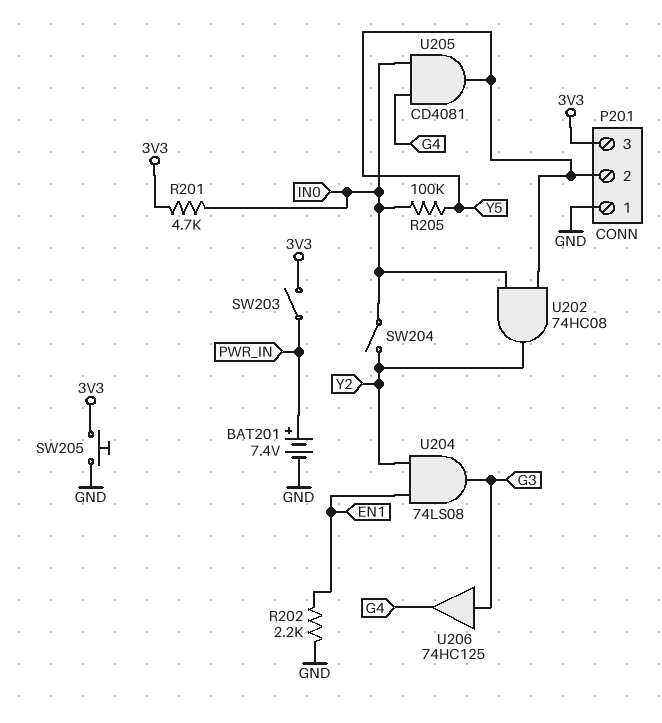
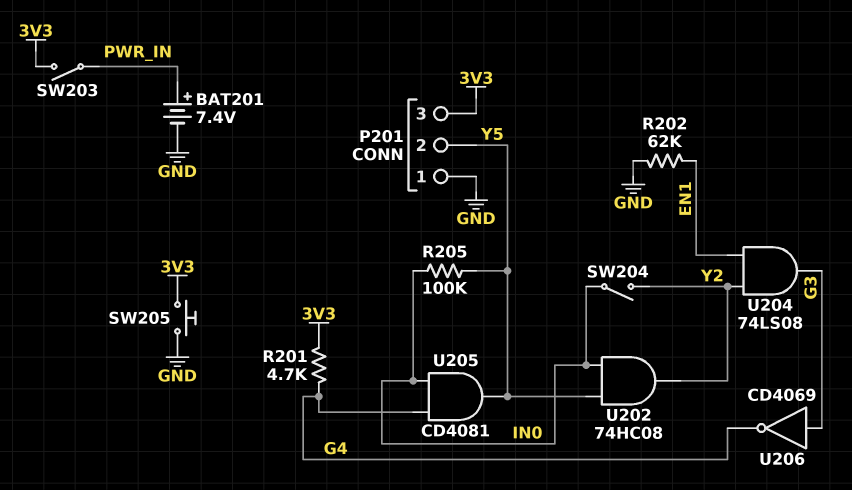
R201: 4.7k (3V3, IN0) -> 4.7k (3V3, G4)
R202: 2.2k (EN1, GND) -> 62k (EN1, GND)
U206: buffer 74HC125 (in G3, out G4) -> NOT CD4069 (in G3, out G4)

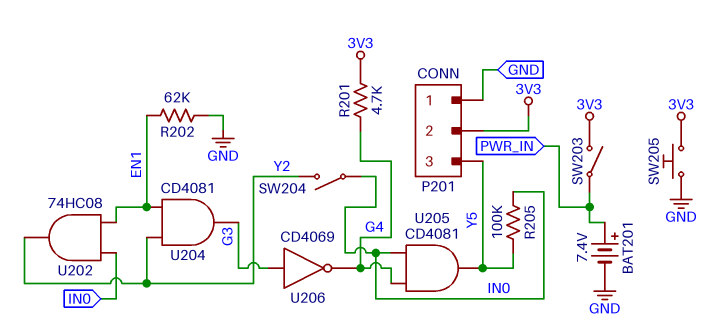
P201 pin 2: Y5 -> 3V3
P201 pin 3: 3V3 -> Y5
U202: AND 74HC08 (in IN0, in Y5, out Y2) -> AND 74HC08 (in EN1, in IN0, out Y2)
U204: AND 74LS08 (in EN1, in Y2, out G3) -> AND CD4081 (in EN1, in Y2, out G3)

